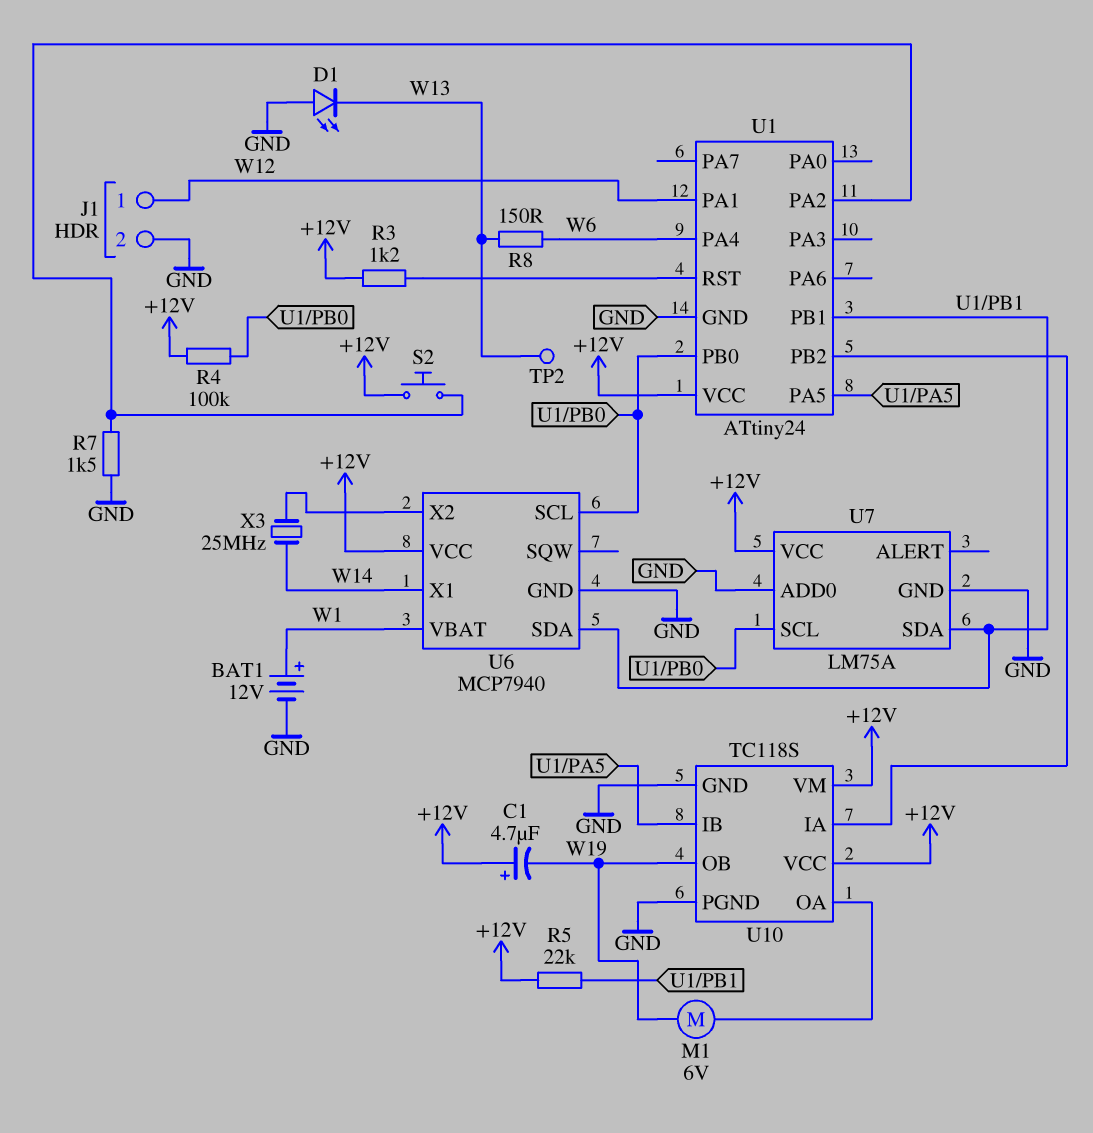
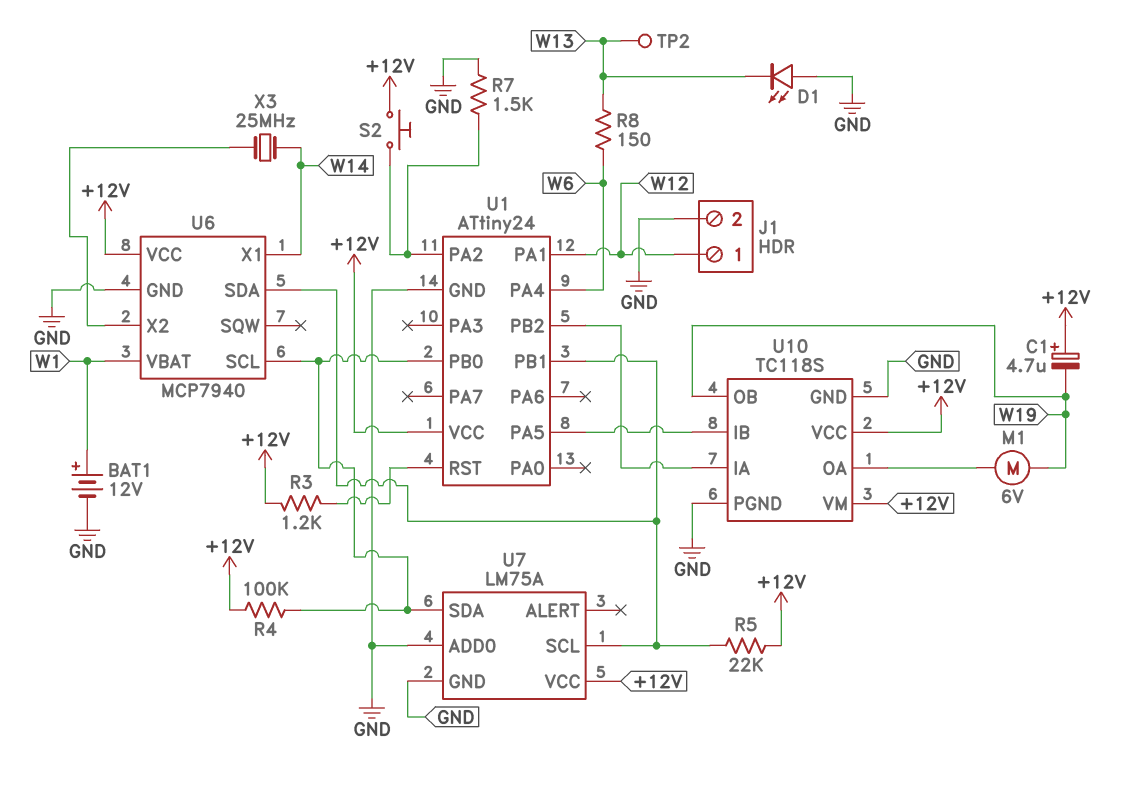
U7 pin SCL: U1/PB0 -> U1/PB1
U7 pin SDA: U1/PB1 -> U1/PB0

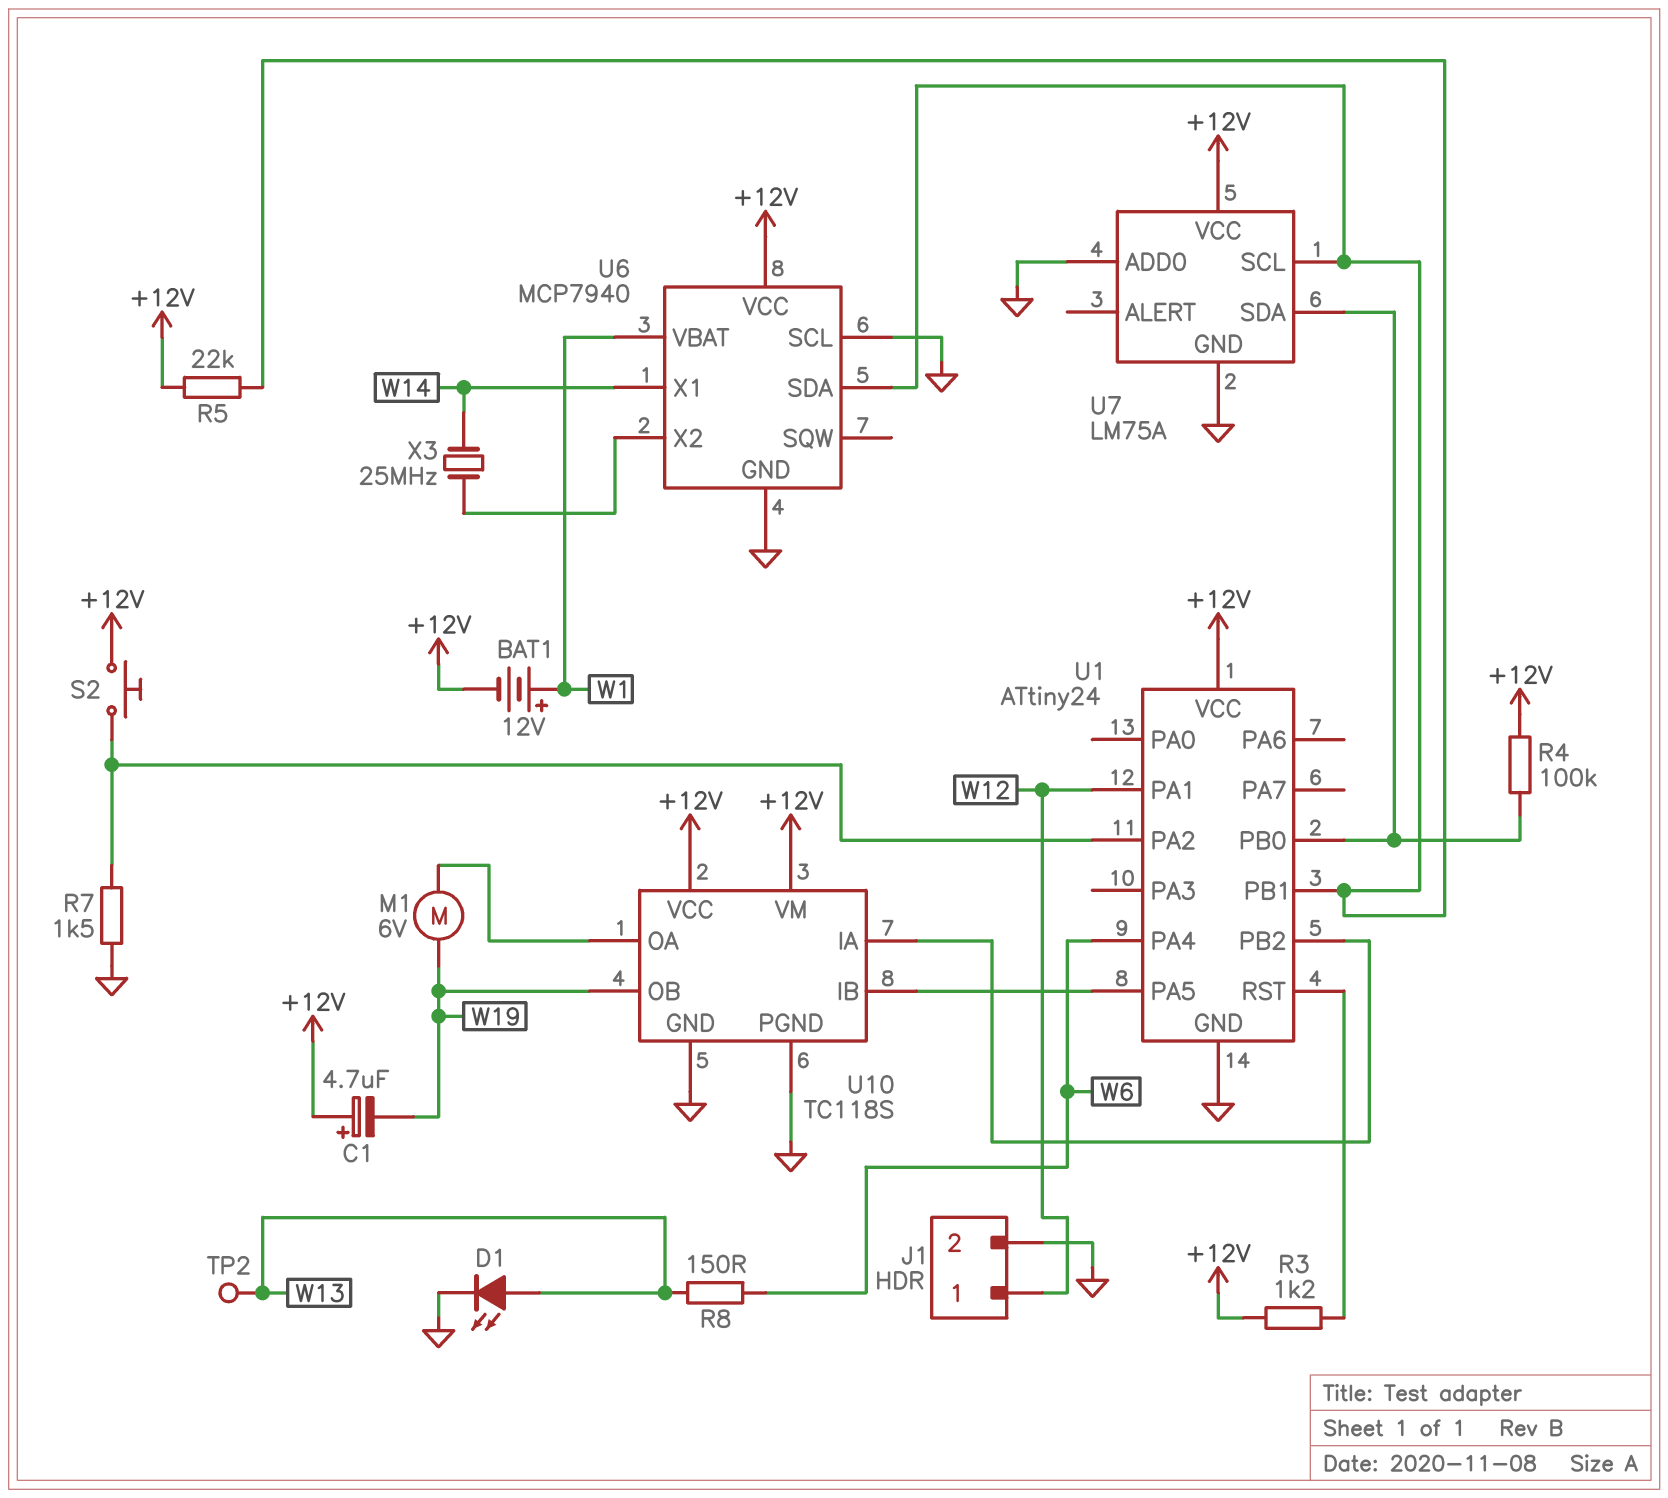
BAT1: 12V (plus W1, minus GND) -> 12V (plus W1, minus +12V)
D1: LED (A GND, K W13) -> LED (A W13, K GND)
U6 pin SCL: U1/PB0 -> GND

